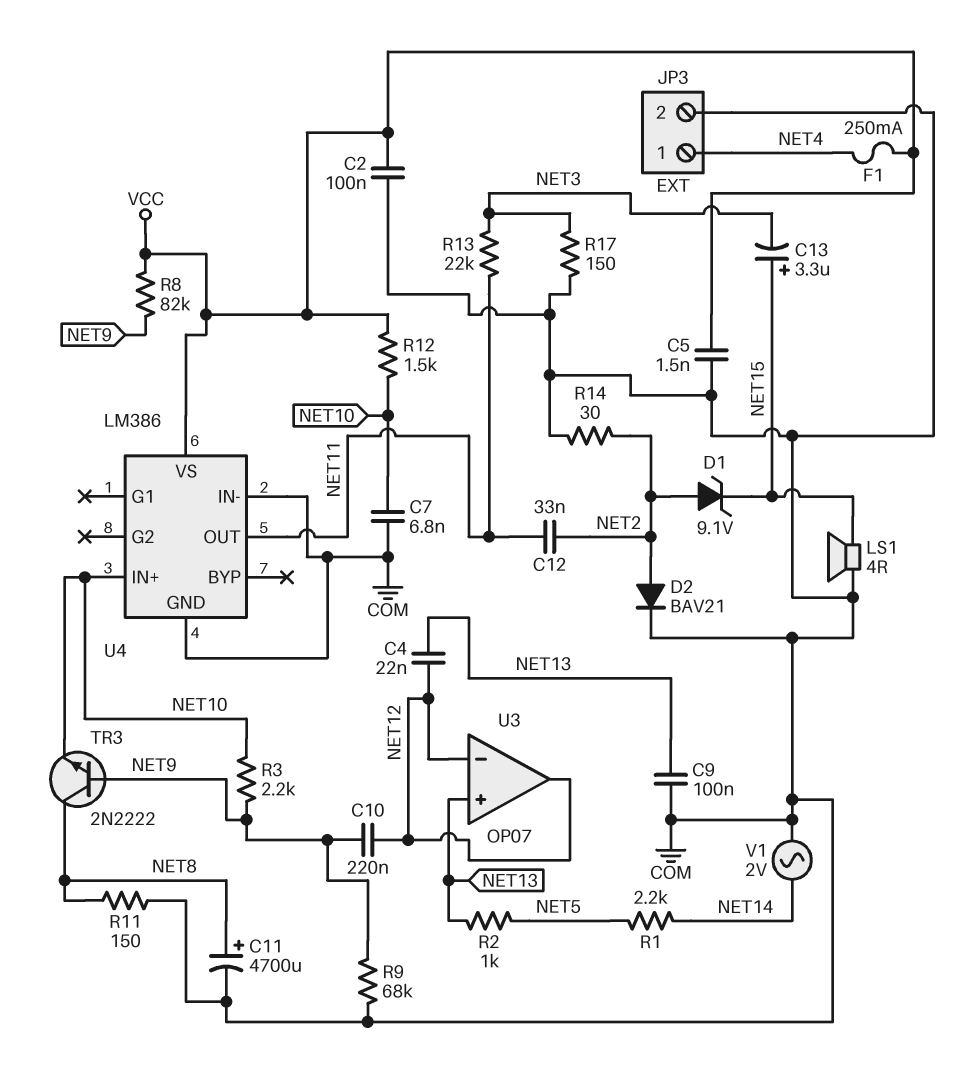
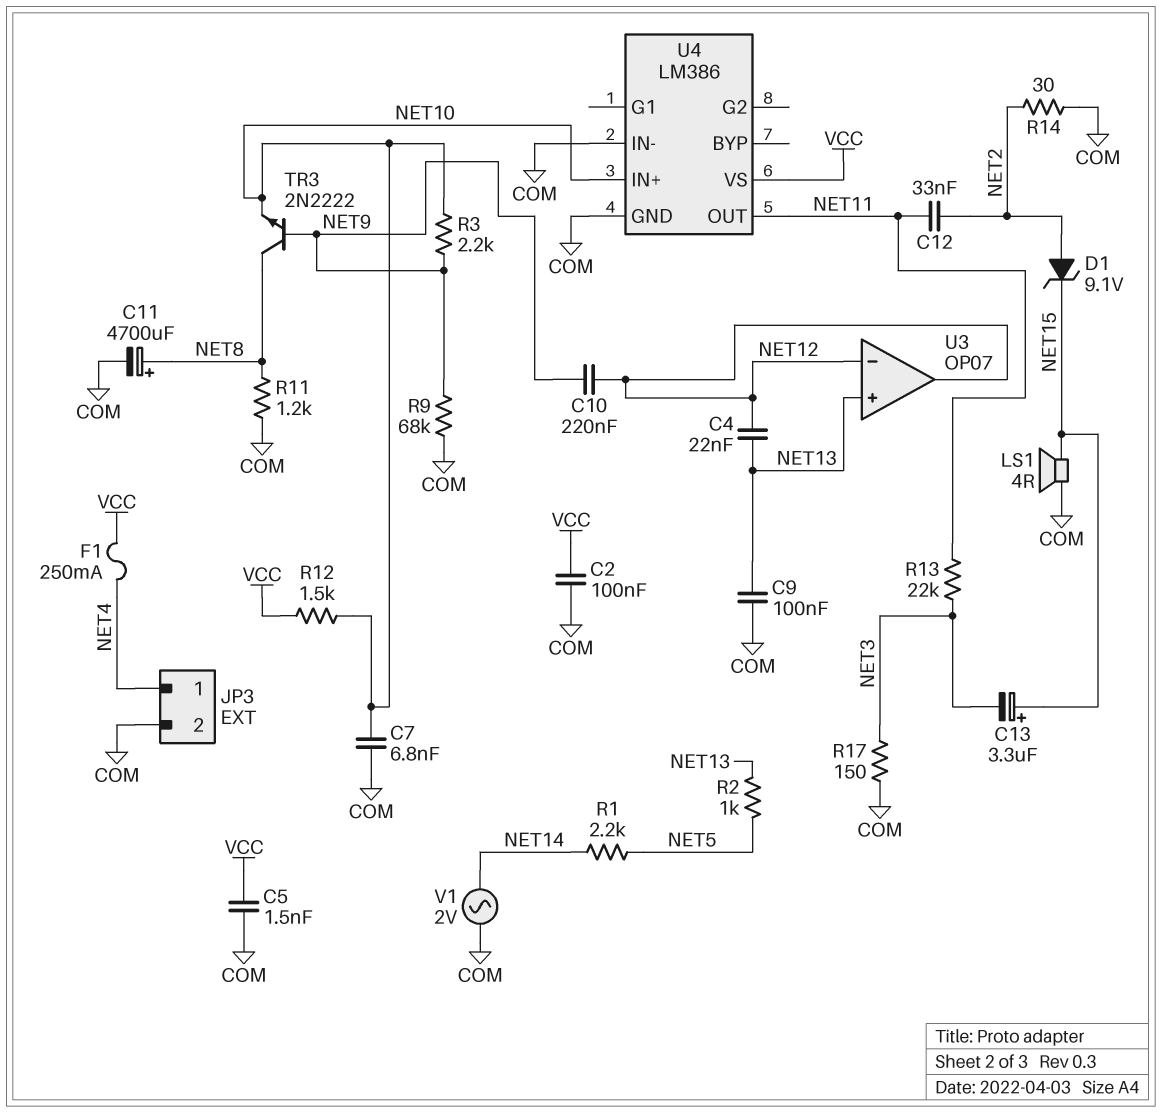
D2: diode BAV21 (A NET2, K COM) -> none
R8: 82k (NET9, VCC) -> none
R11: 150 (COM, NET8) -> 1.2k (COM, NET8)

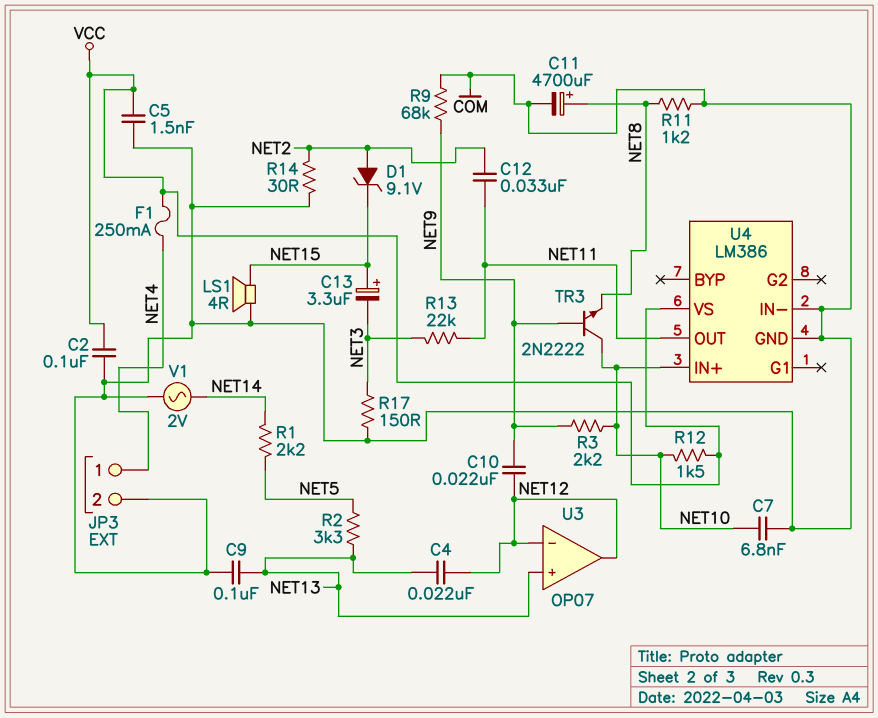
C10: 220nF (NET9, NET12) -> 22nF (NET9, NET12)
R2: 1k (NET5, NET13) -> 3.3k (NET5, NET13)
TR3: NPN 2N2222 (B NET9, C NET8, E NET10) -> NPN 2N2222 (B NET9, C NET10, E NET8)

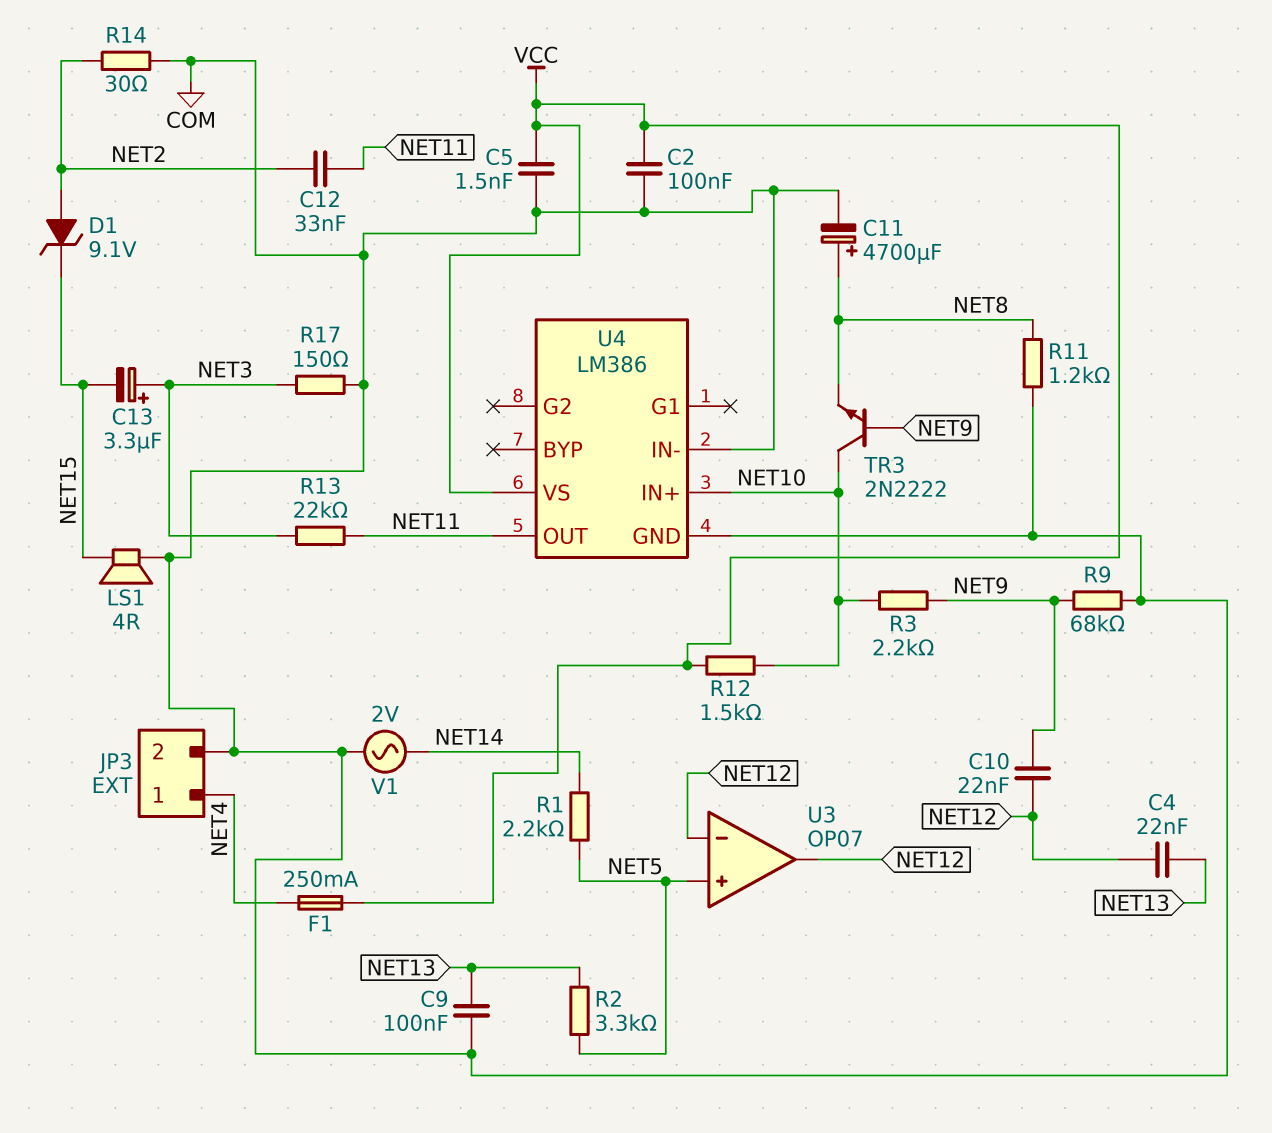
C7: 6.8nF (COM, NET10) -> none
C13: 3.3uF (plus NET15, minus NET3) -> 3.3uF (plus NET3, minus NET15)
U3 pin in+: NET13 -> NET5

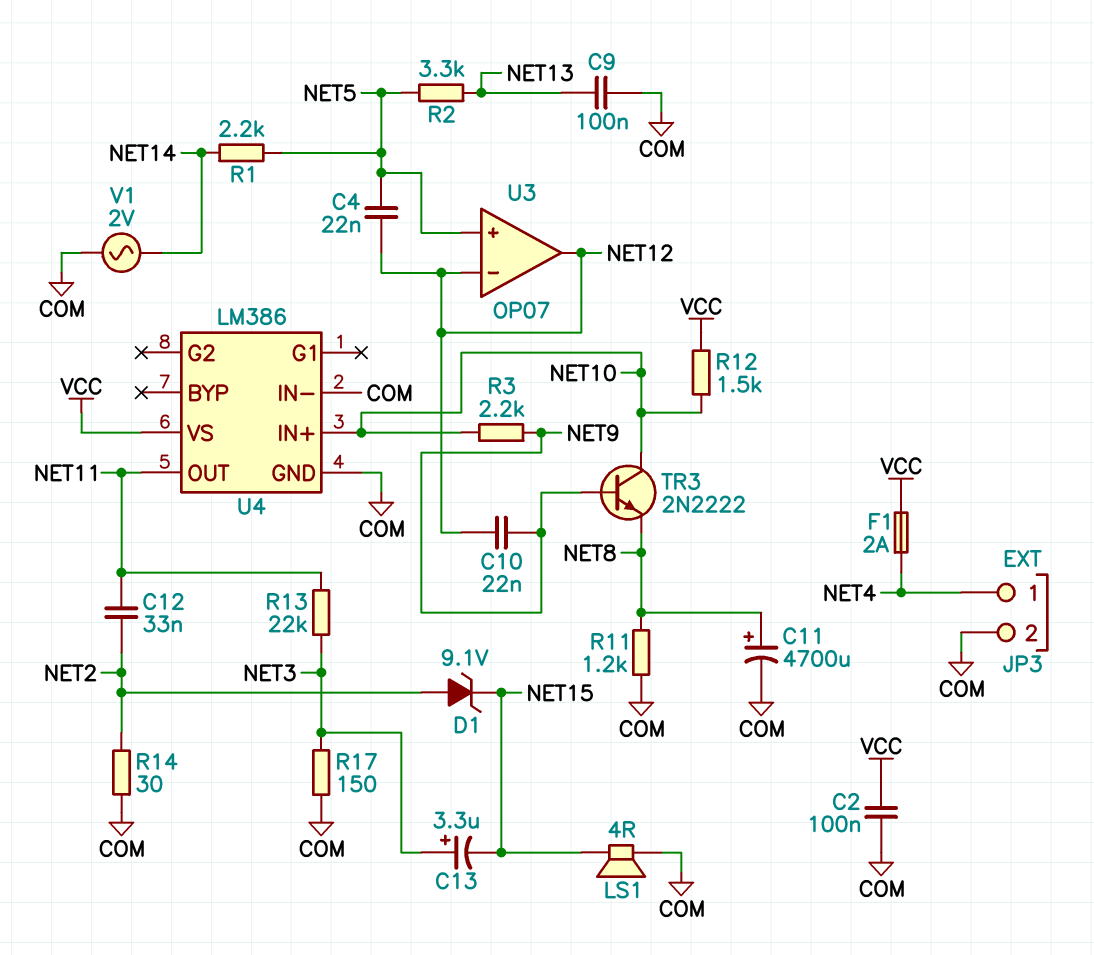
C4: 22nF (NET12, NET13) -> 22nF (NET5, NET12)
C5: 1.5nF (COM, VCC) -> none
F1: 250mA (NET4, VCC) -> 2A (NET4, VCC)
R9: 68k (COM, NET9) -> none

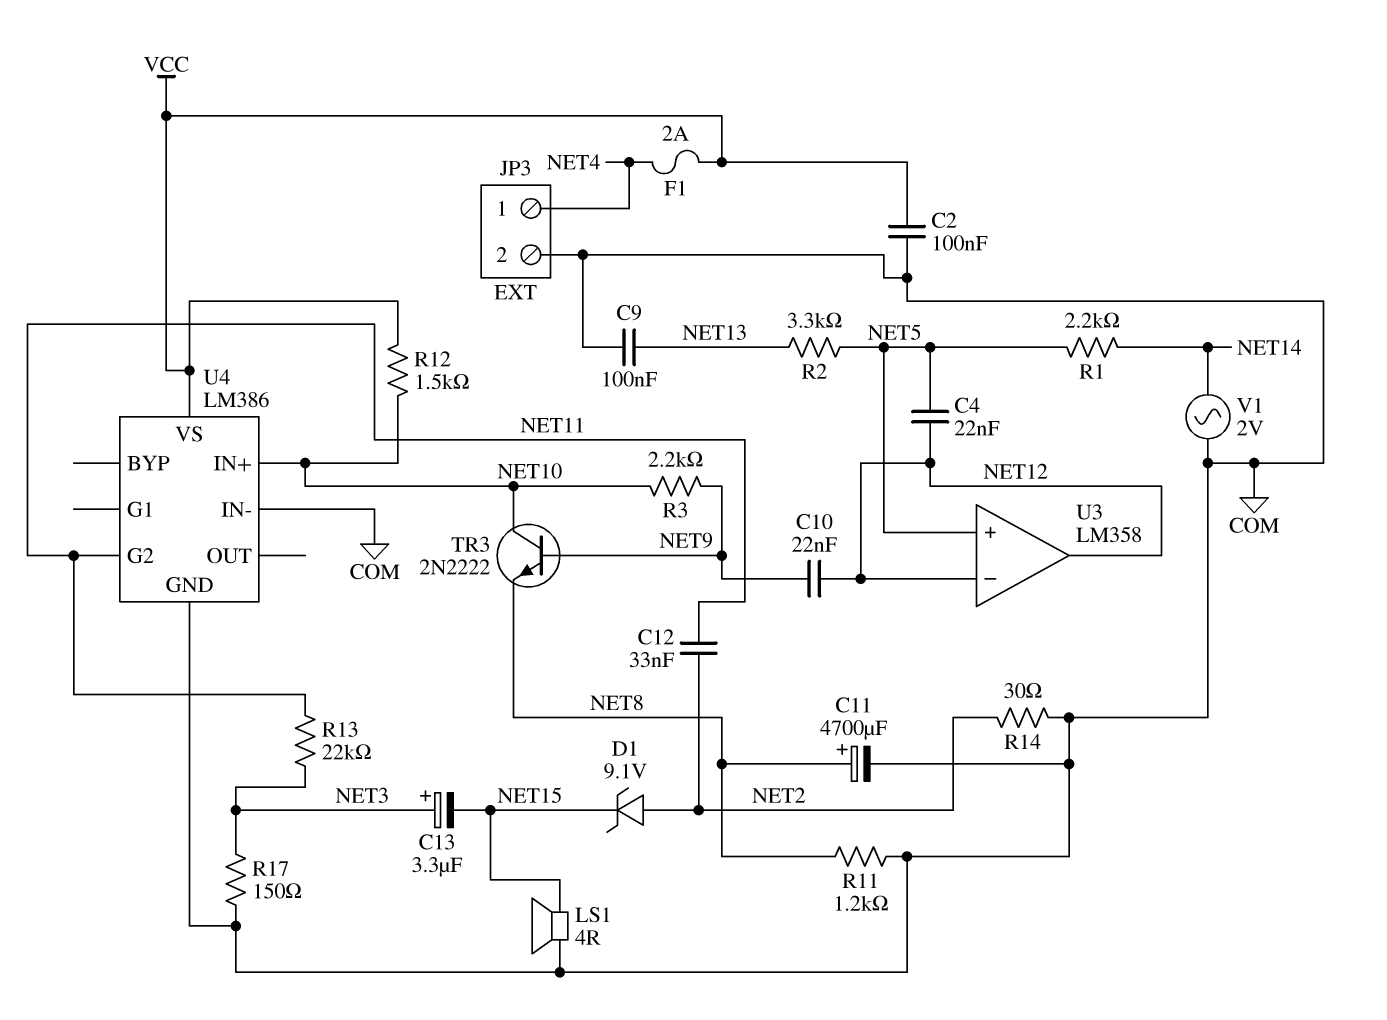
U3: OP07 -> LM358
U4 pin G2: none -> NET11
U4 pin OUT: NET11 -> none

